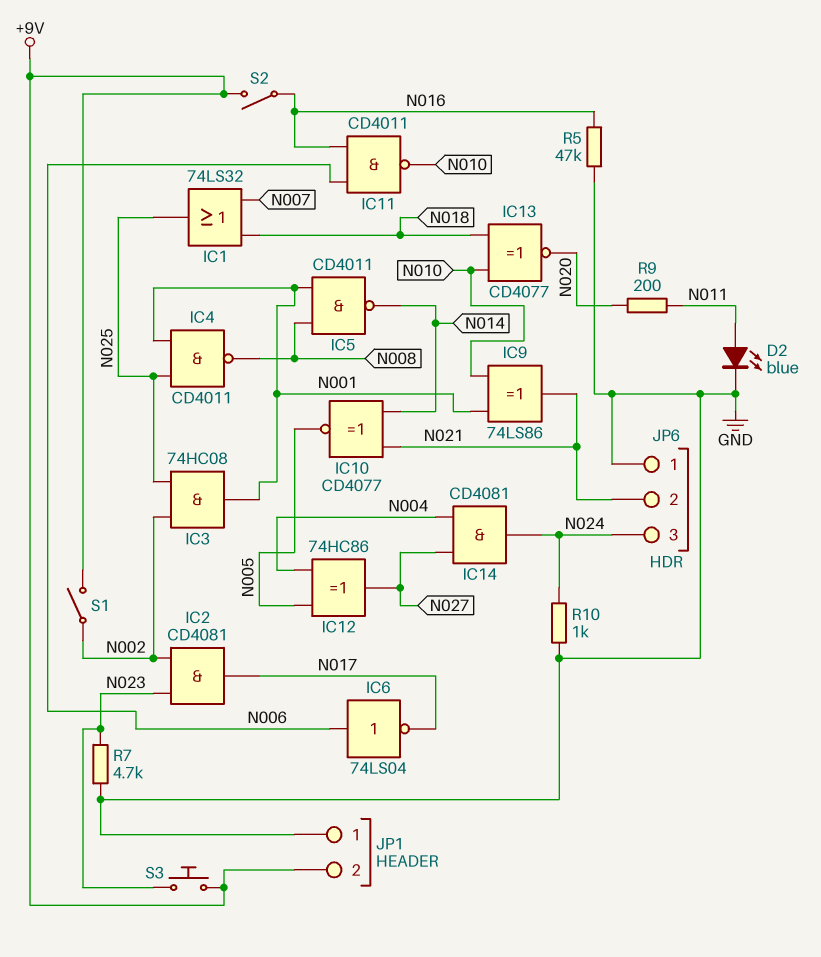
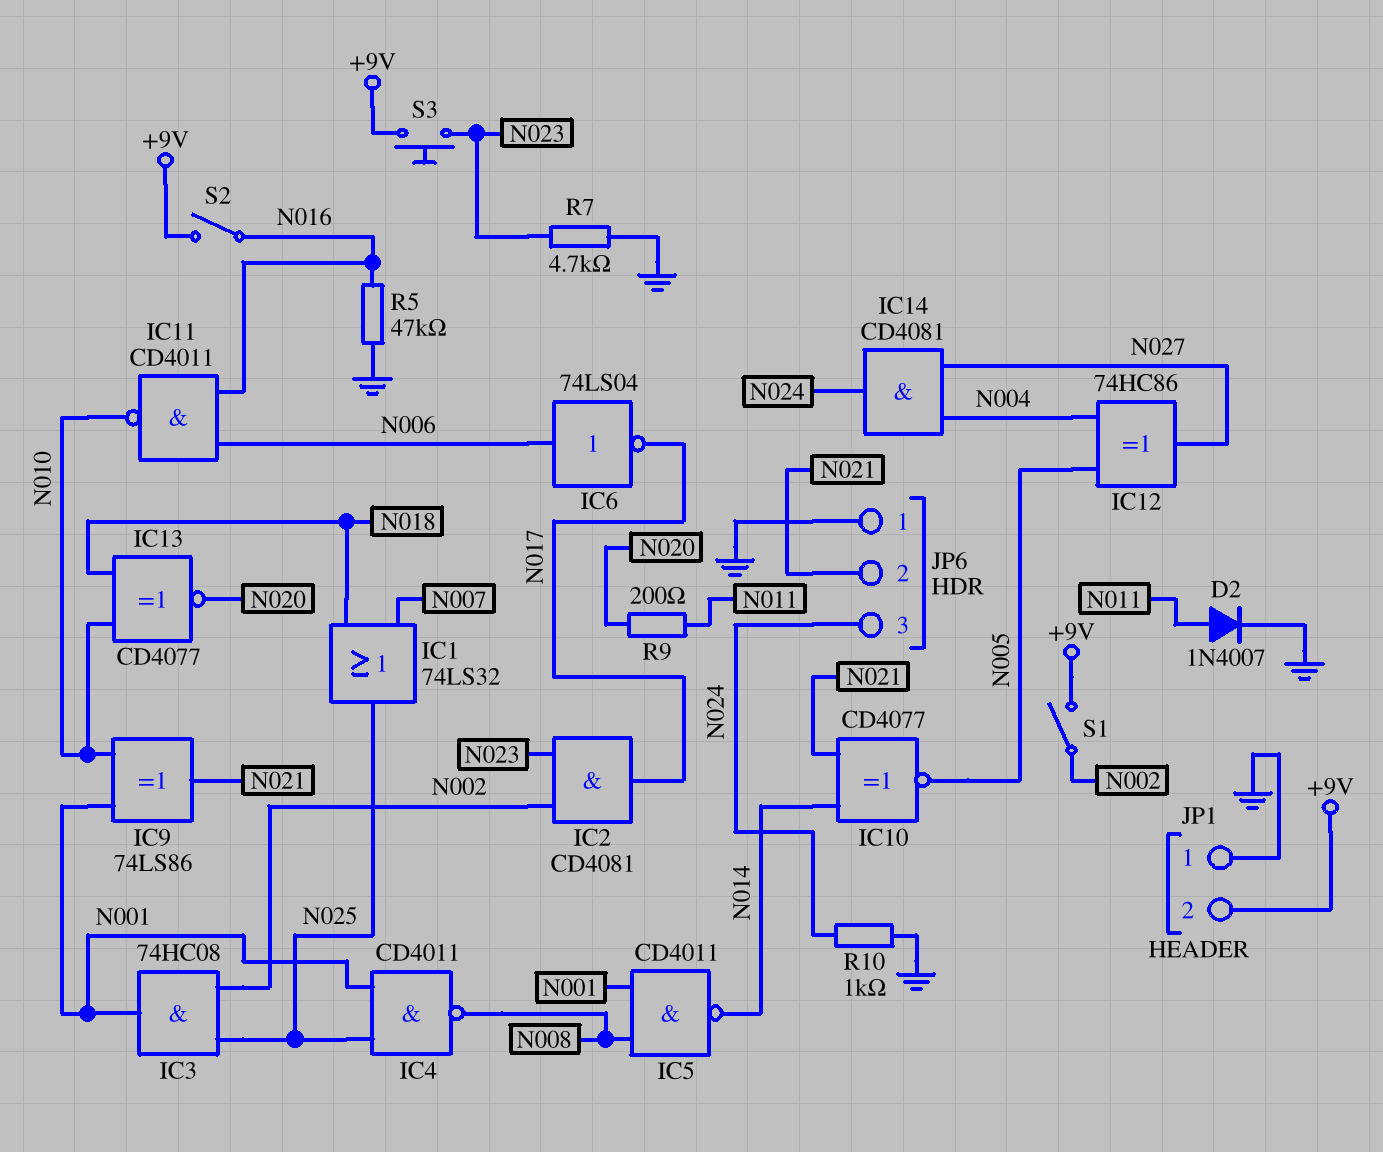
D2: LED blue (A N011, K GND) -> diode 1N4007 (A N011, K GND)

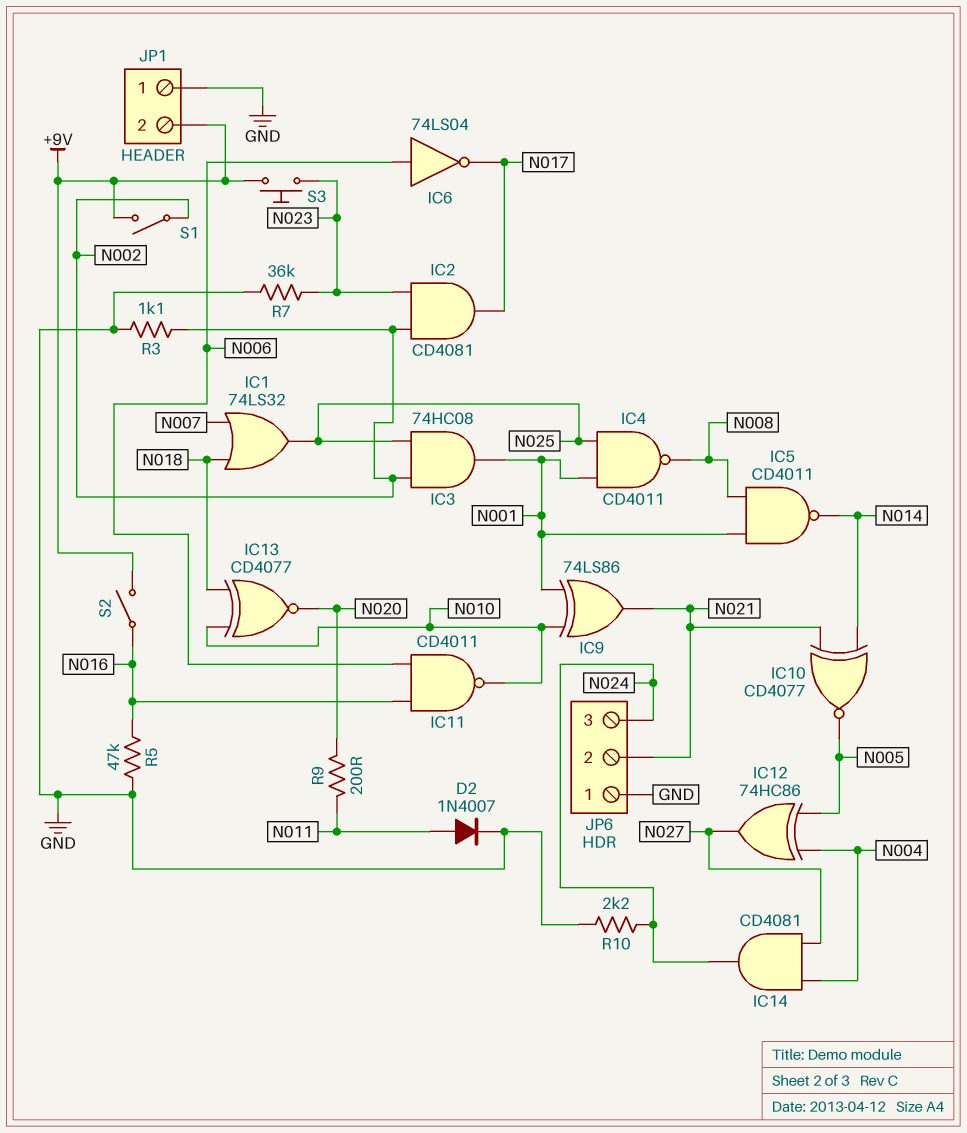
R3: none -> 1.1k (GND, N002)
R7: 4.7k (GND, N023) -> 36k (GND, N023)
R10: 1k (GND, N024) -> 2.2k (GND, N024)

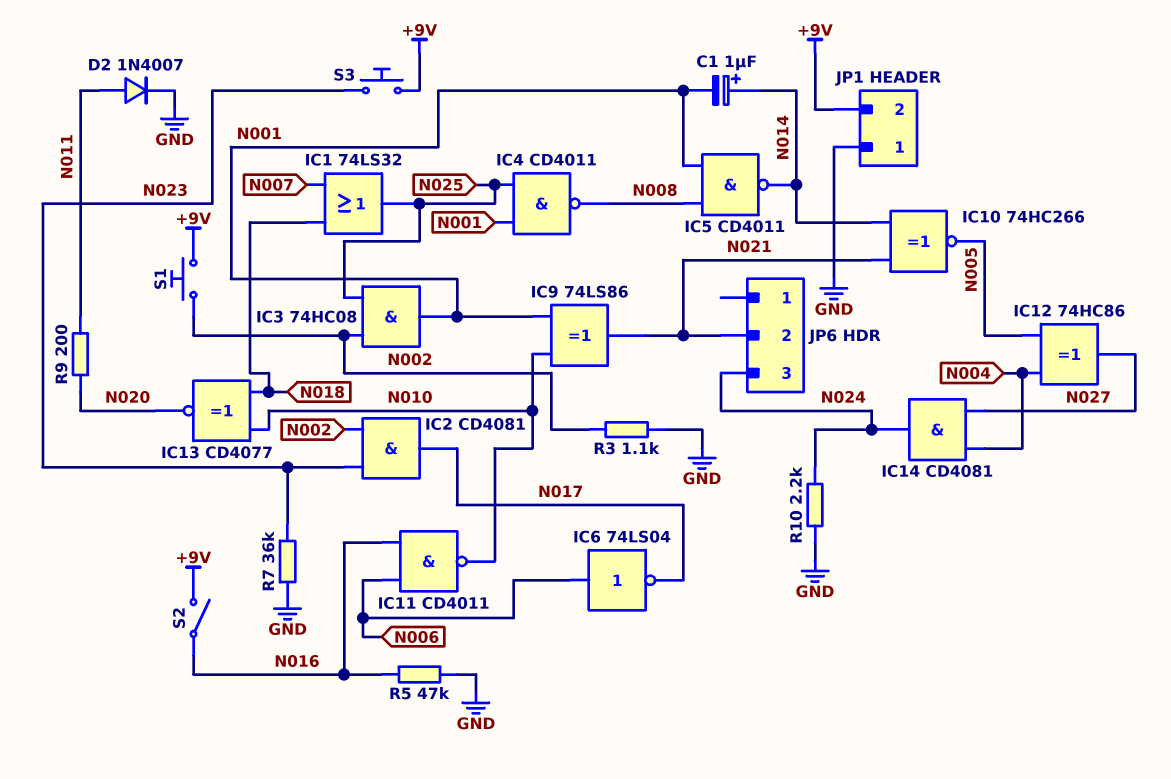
C1: none -> 1uF (plus N014, minus N001)
IC10: XNOR CD4077 (in N014, in N021, out N005) -> XNOR 74HC266 (in N014, in N021, out N005)
JP6 pin 1: GND -> none
S1: switch (+9V, N002) -> button (+9V, N002)

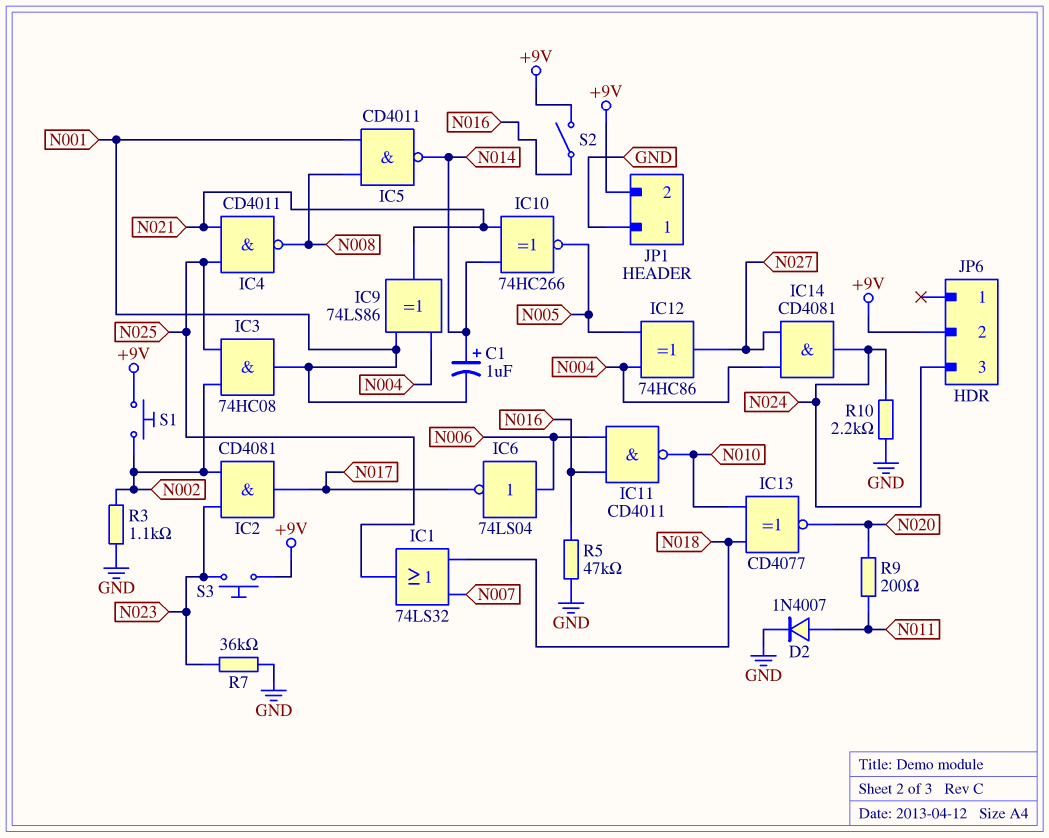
IC4: NAND CD4011 (in N001, in N025, out N008) -> NAND CD4011 (in N021, in N025, out N008)
IC9: XOR 74LS86 (in N001, in N010, out N021) -> XOR 74LS86 (in N001, in N004, out N021)
JP6 pin 2: N021 -> +9V

